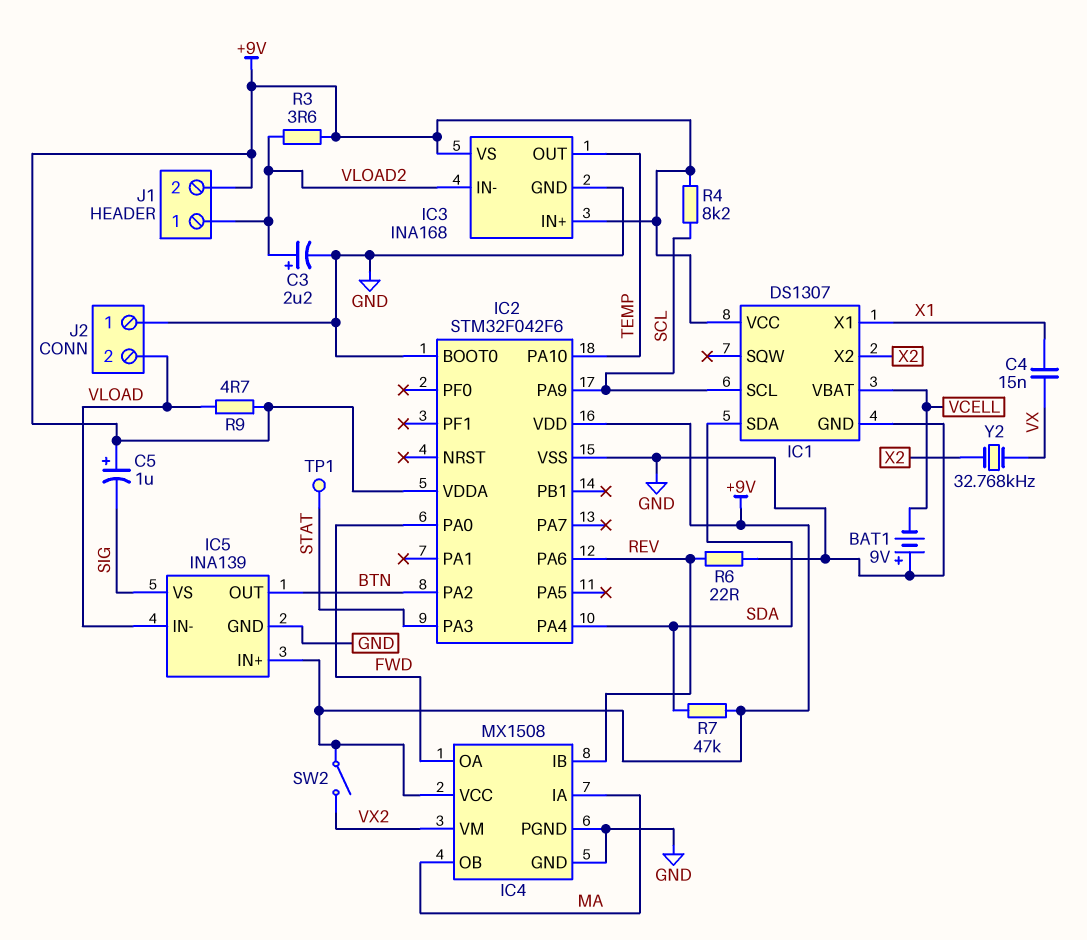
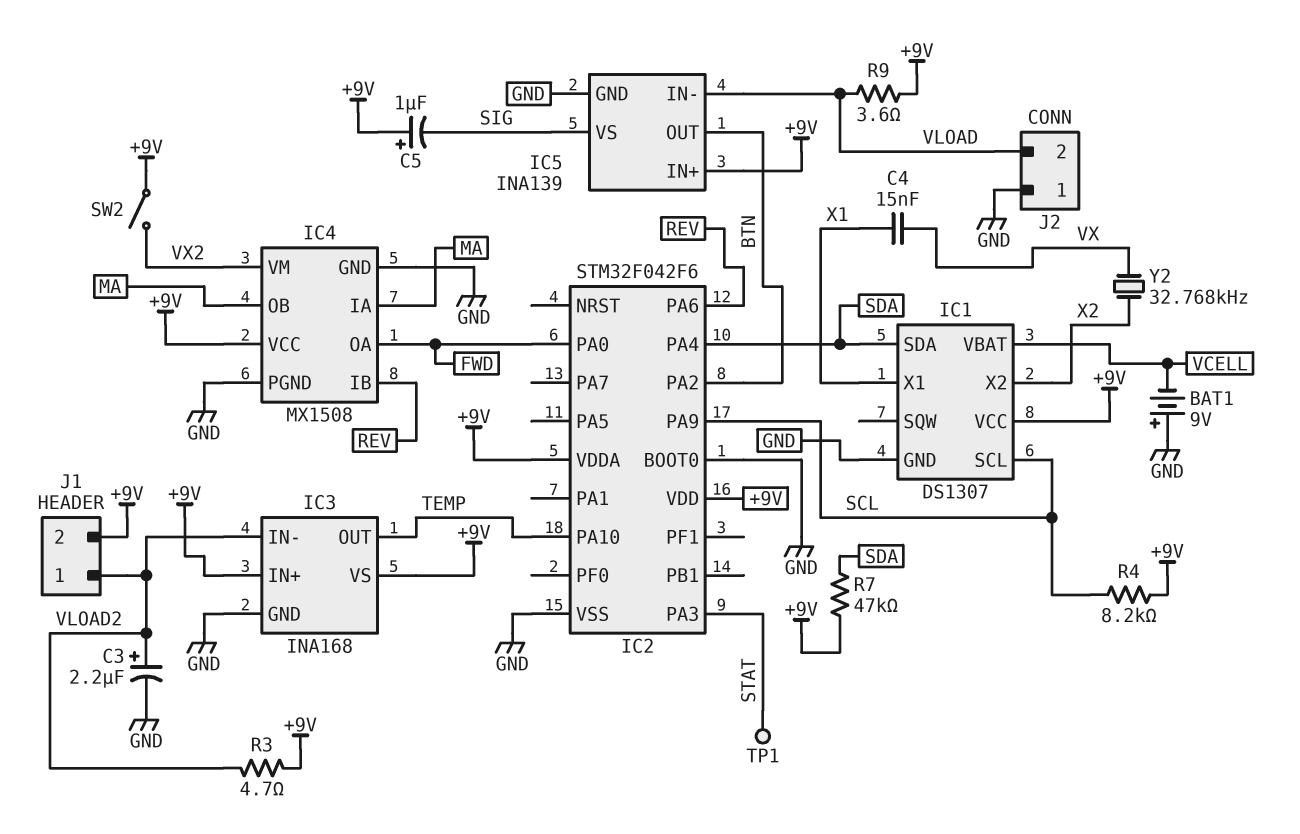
R3: 3.6 (+9V, VLOAD2) -> 4.7 (+9V, VLOAD2)
R6: 22 (GND, REV) -> none
R9: 4.7 (+9V, VLOAD) -> 3.6 (+9V, VLOAD)

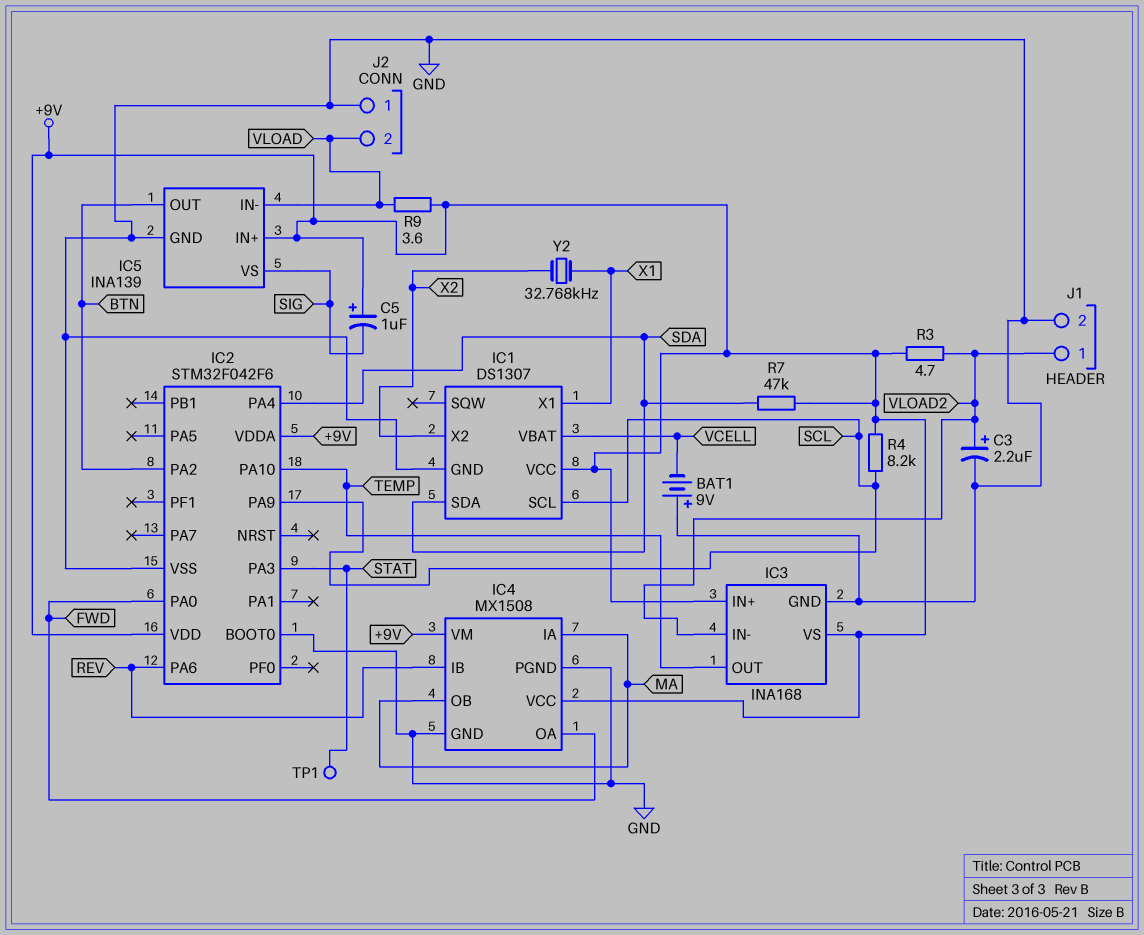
C4: 15nF (VX, X1) -> none
IC4 pin VM: VX2 -> +9V
J1 pin 2: +9V -> GND
SW2: switch (+9V, VX2) -> none
Y2: 32.768kHz (VX, X2) -> 32.768kHz (X1, X2)

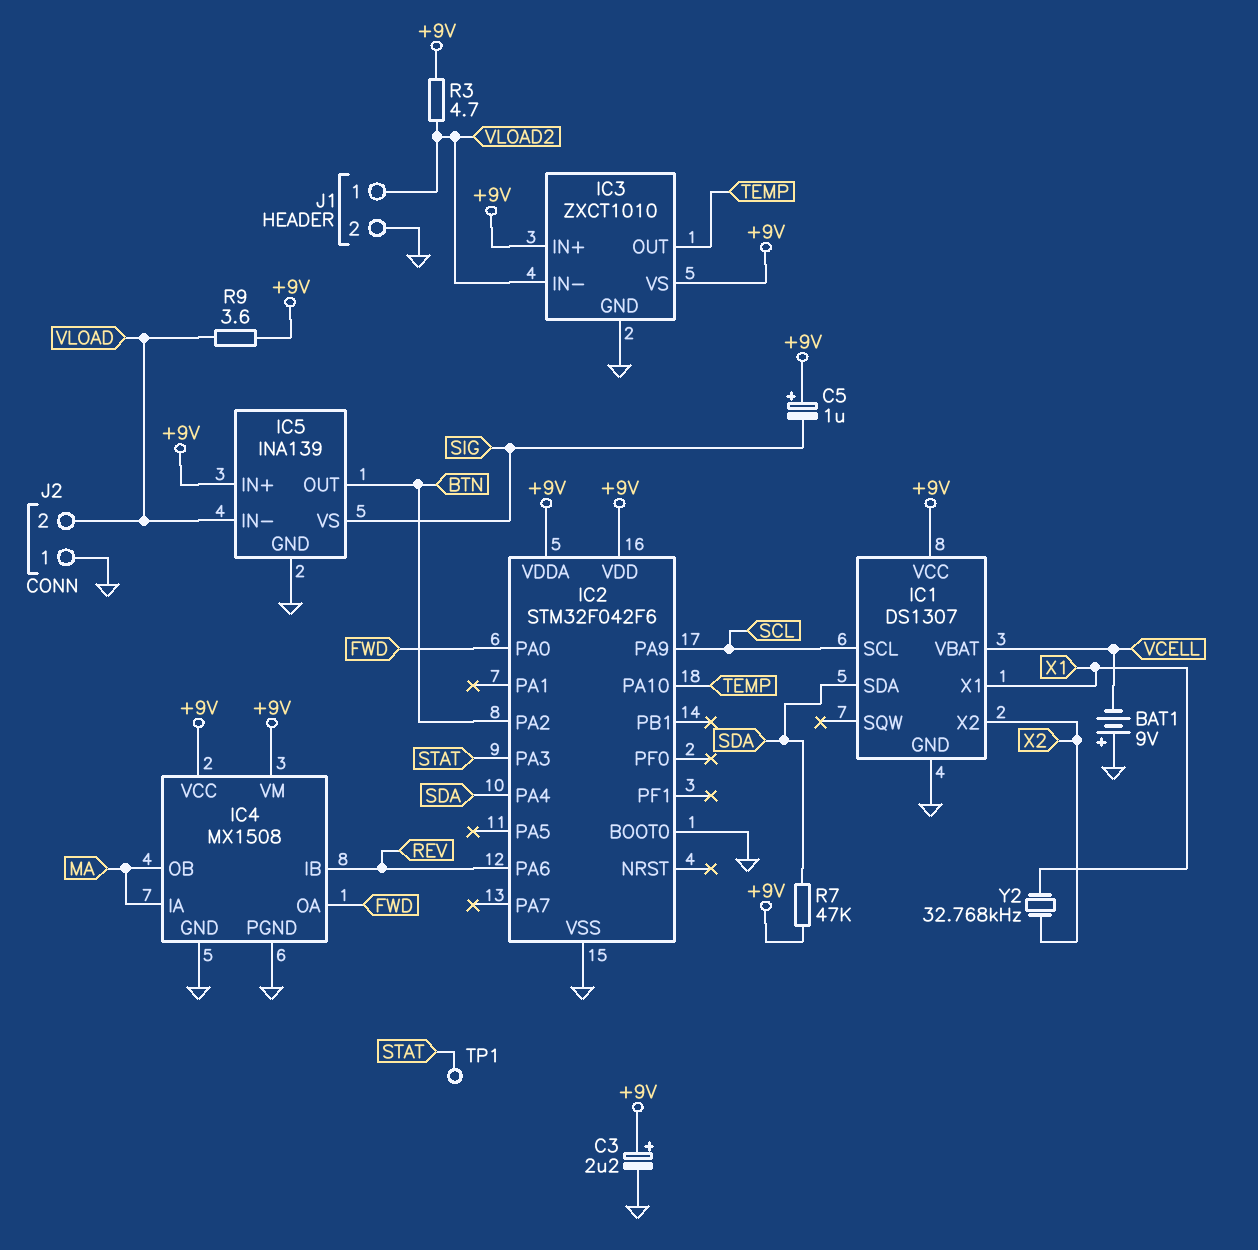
C3: 2.2uF (plus VLOAD2, minus GND) -> 2.2uF (plus +9V, minus GND)
IC3: INA168 -> ZXCT1010
R4: 8.2k (+9V, SCL) -> none

